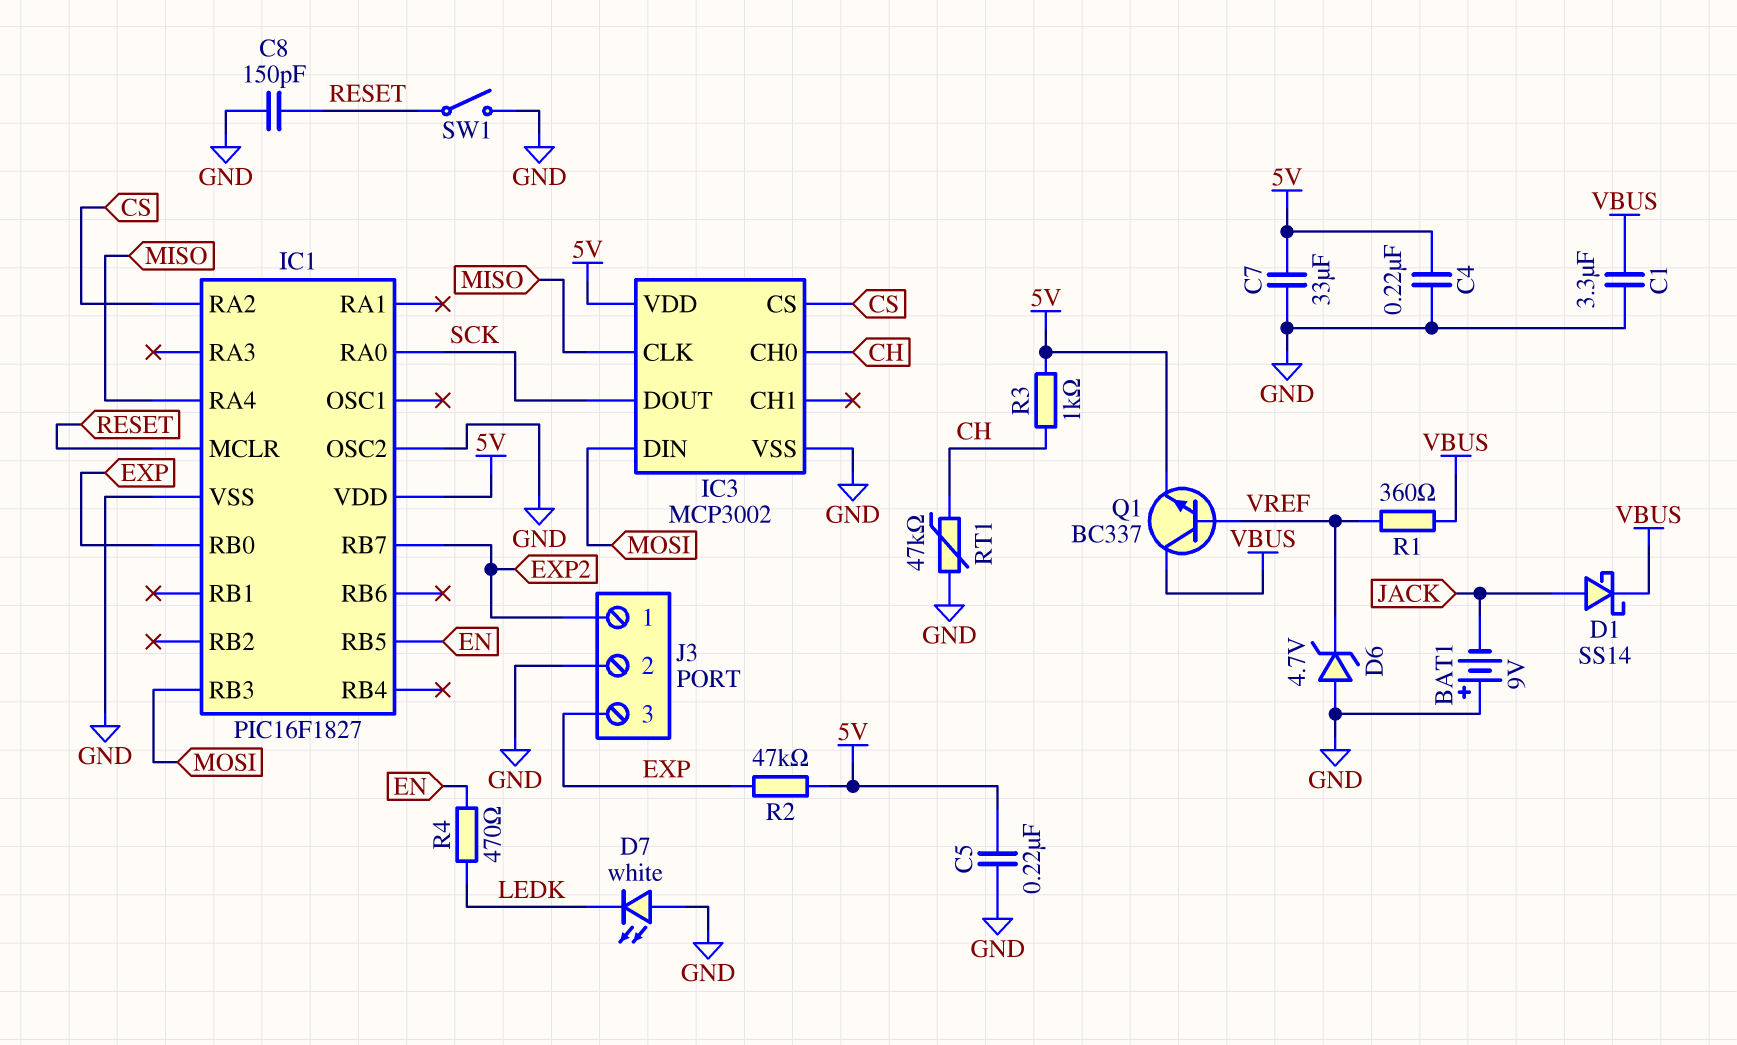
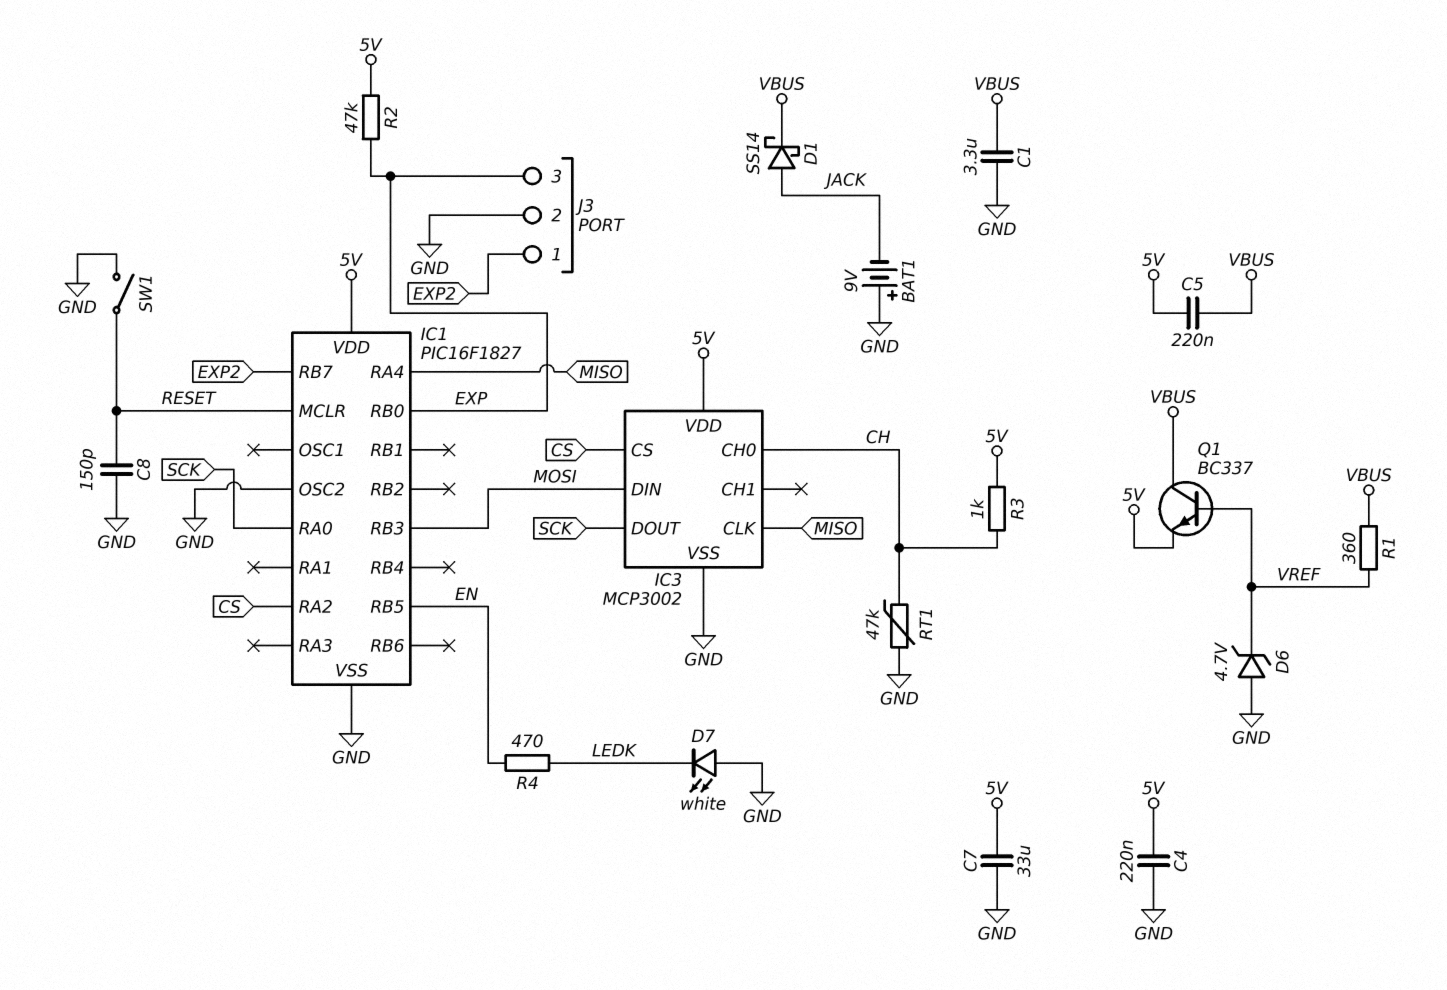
C5: 220nF (5V, GND) -> 220nF (5V, VBUS)

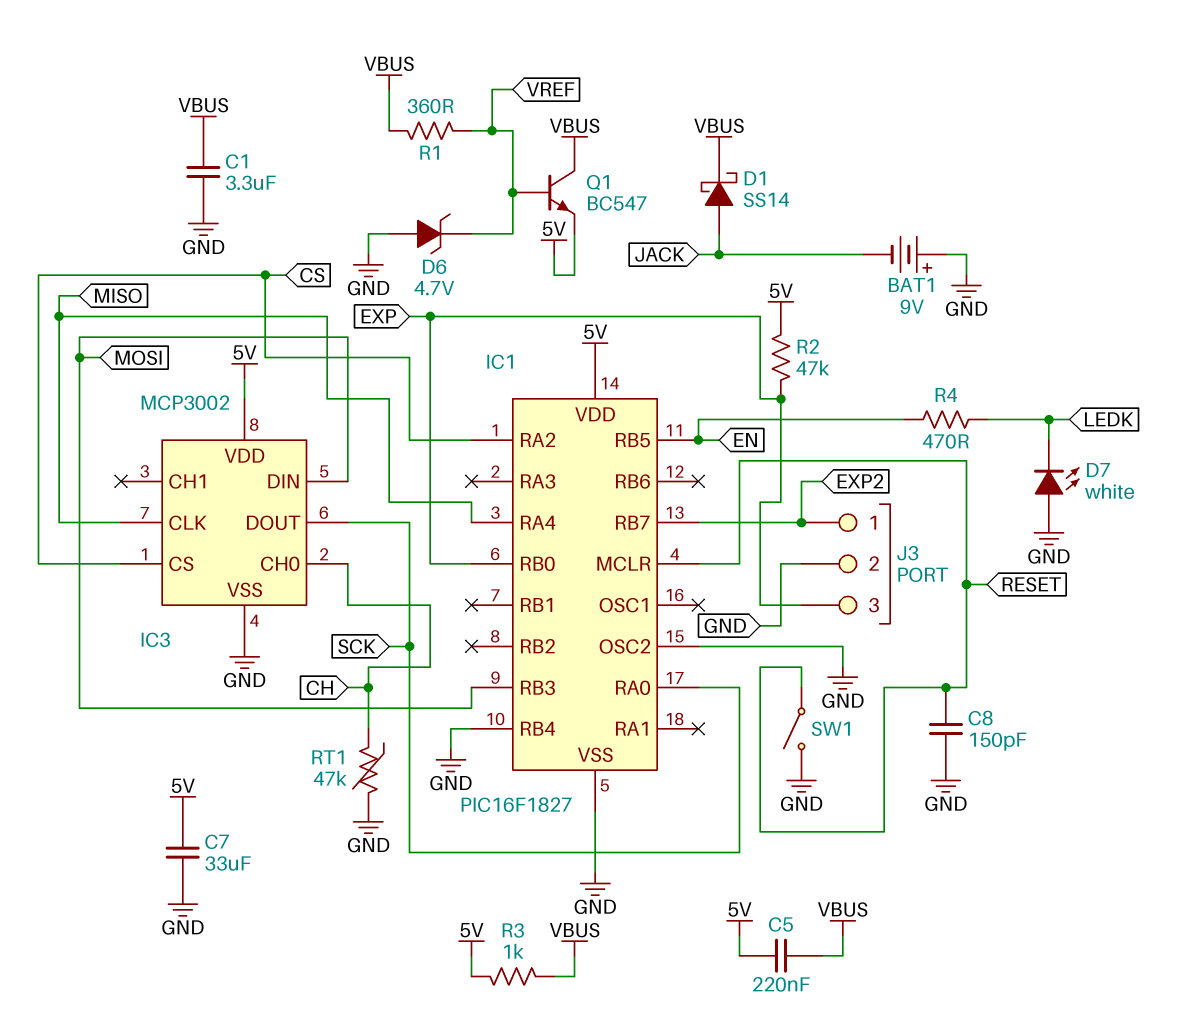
C4: 220nF (5V, GND) -> none
IC1 pin RB4: none -> GND
Q1: NPN BC337 (B VREF, C VBUS, E 5V) -> NPN BC547 (B VREF, C VBUS, E 5V)
R3: 1k (5V, CH) -> 1k (5V, VBUS)

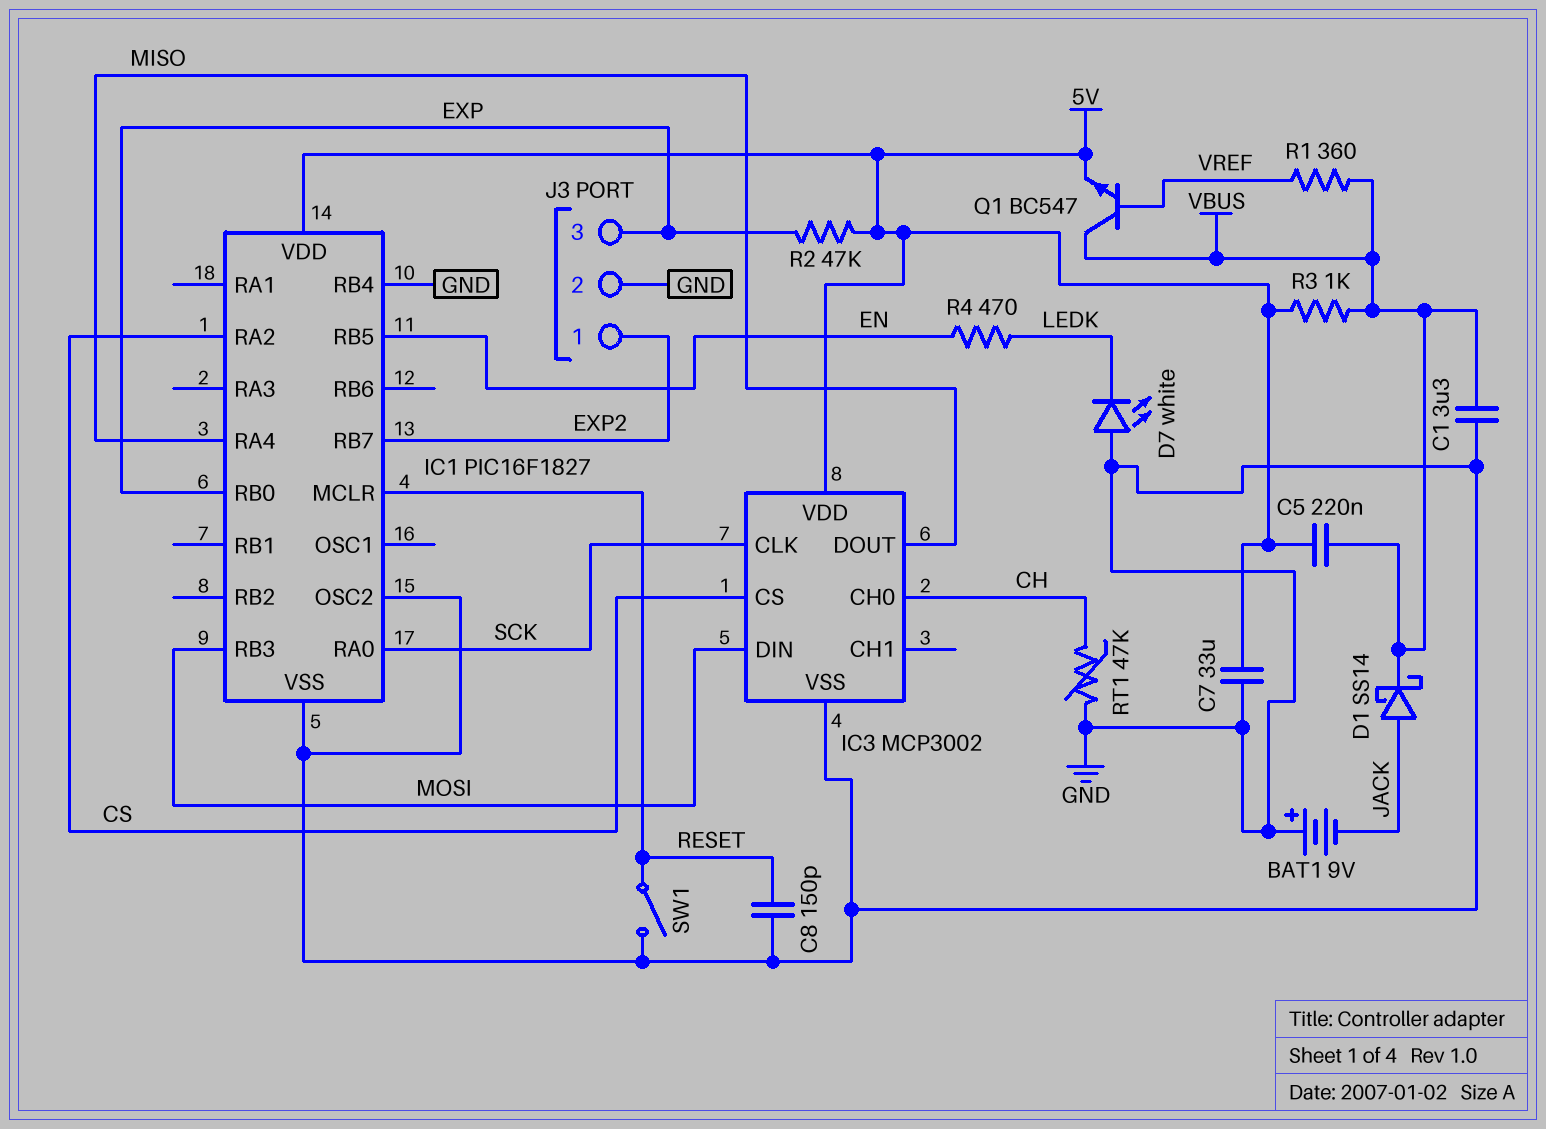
D6: zener 4.7V (A GND, K VREF) -> none
IC3 pin CLK: MISO -> SCK
IC3 pin DOUT: SCK -> MISO

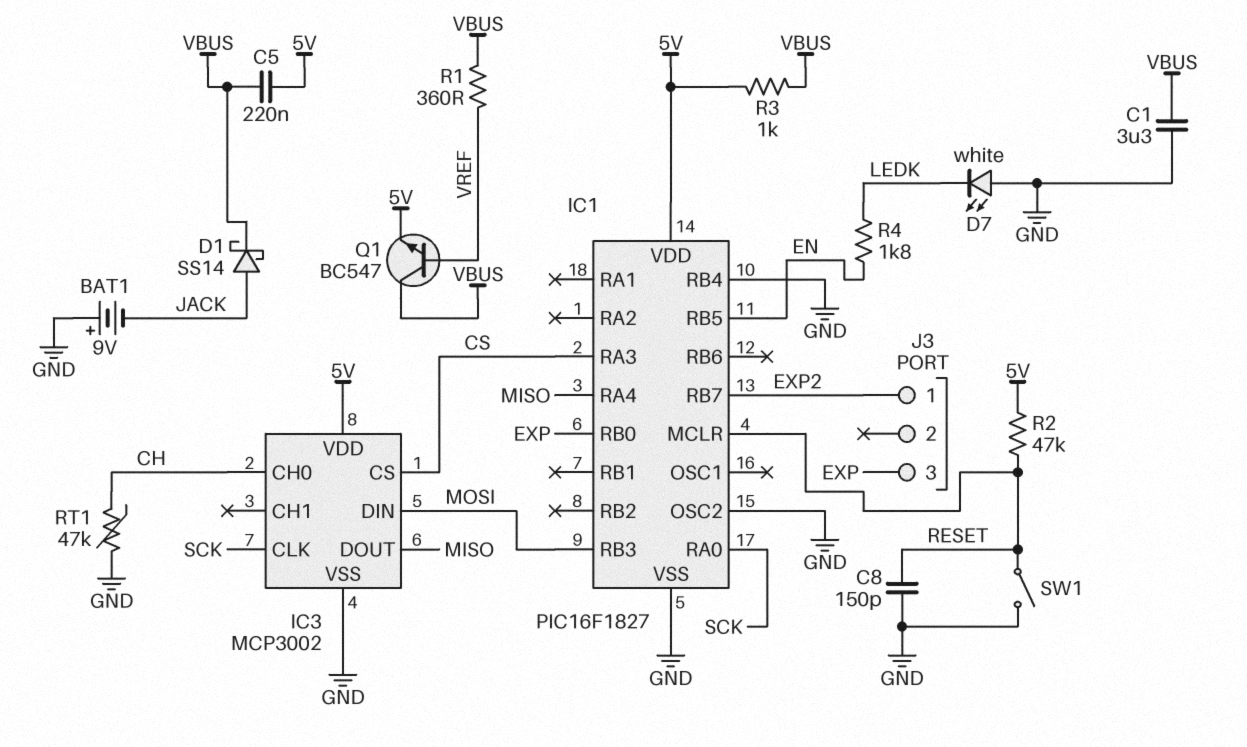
C7: 33uF (5V, GND) -> none
IC1 pin RA2: CS -> none
IC1 pin RA3: none -> CS
J3 pin 2: GND -> none
R2: 47k (5V, EXP) -> 47k (5V, RESET)
R4: 470 (EN, LEDK) -> 1.8k (EN, LEDK)

